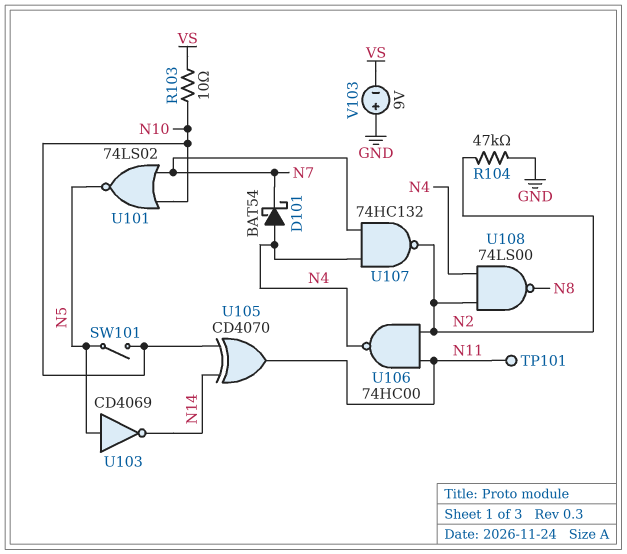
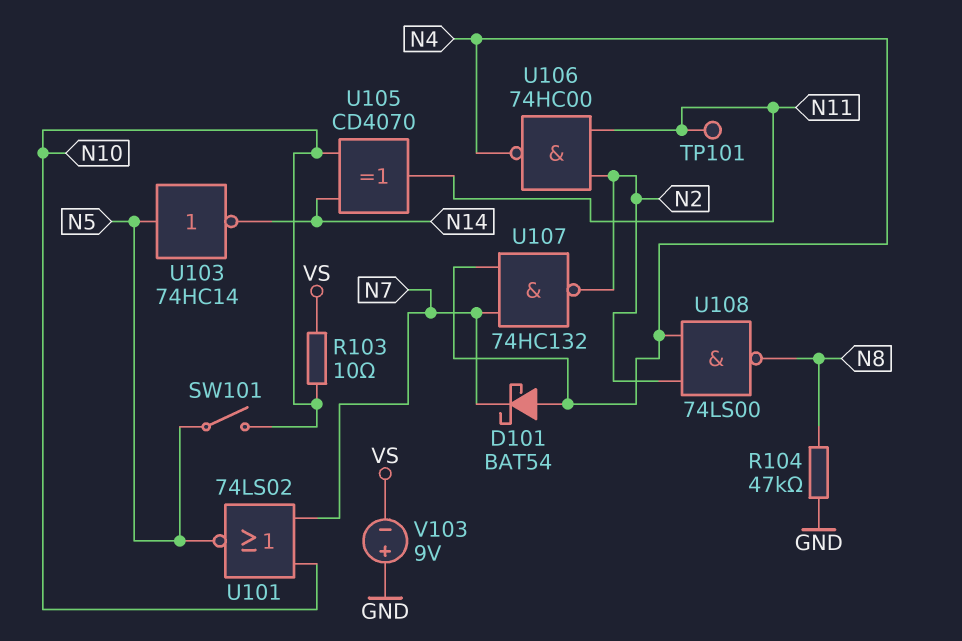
R104: 47k (GND, N2) -> 47k (GND, N8)
U103: NOT CD4069 (in N5, out N14) -> NOT 74HC14 (in N5, out N14)

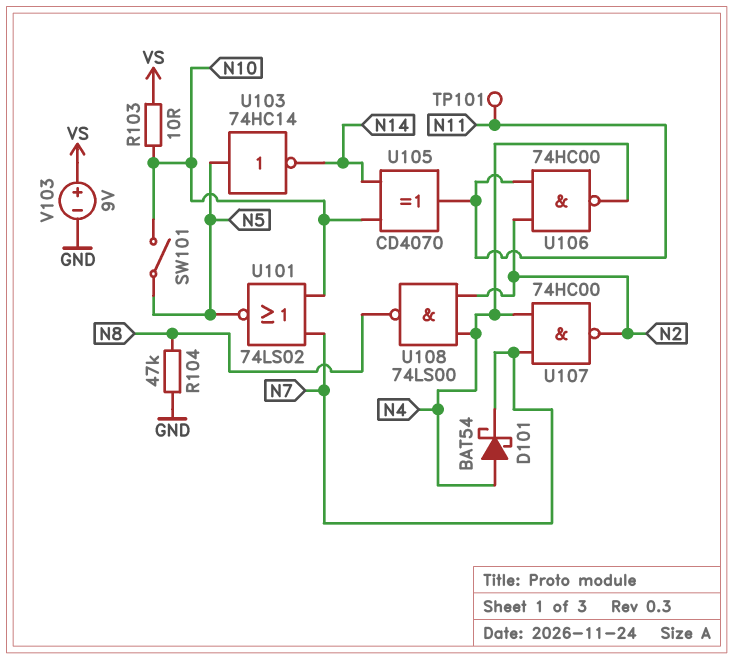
U107: NAND 74HC132 (in N4, in N7, out N2) -> NAND 74HC00 (in N4, in N7, out N2)
V103: 9V (plus GND, minus VS) -> 9V (plus VS, minus GND)

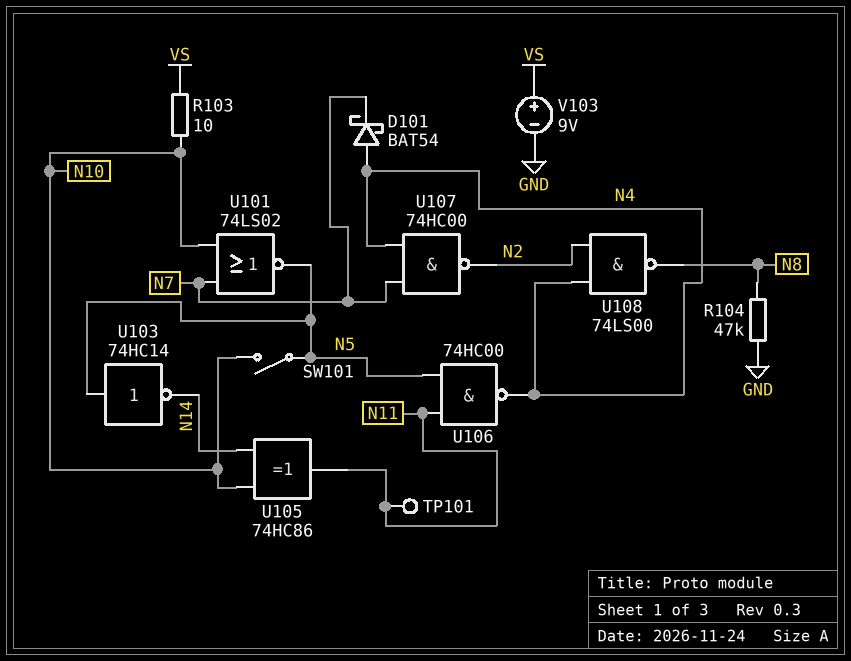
U105: XOR CD4070 (in N10, in N14, out N11) -> XOR 74HC86 (in N10, in N14, out N11)
U106: NAND 74HC00 (in N2, in N11, out N4) -> NAND 74HC00 (in N5, in N11, out N4)

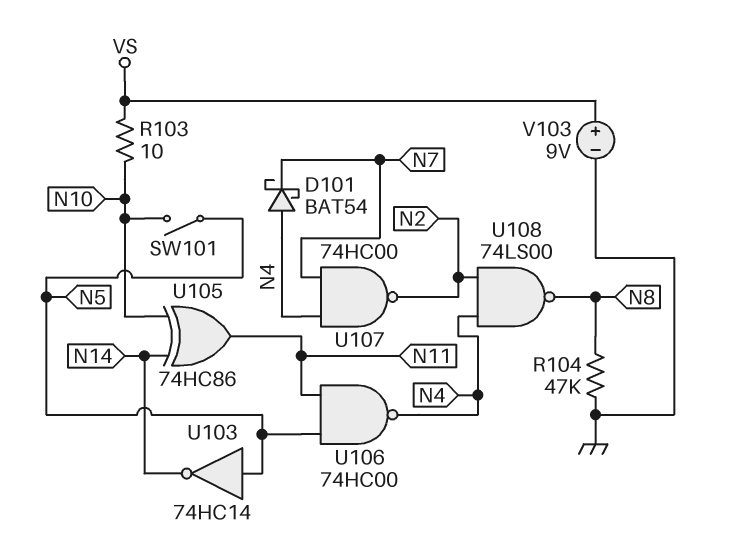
TP101: test point (N11) -> none
U101: NOR 74LS02 (in N7, in N10, out N5) -> none

